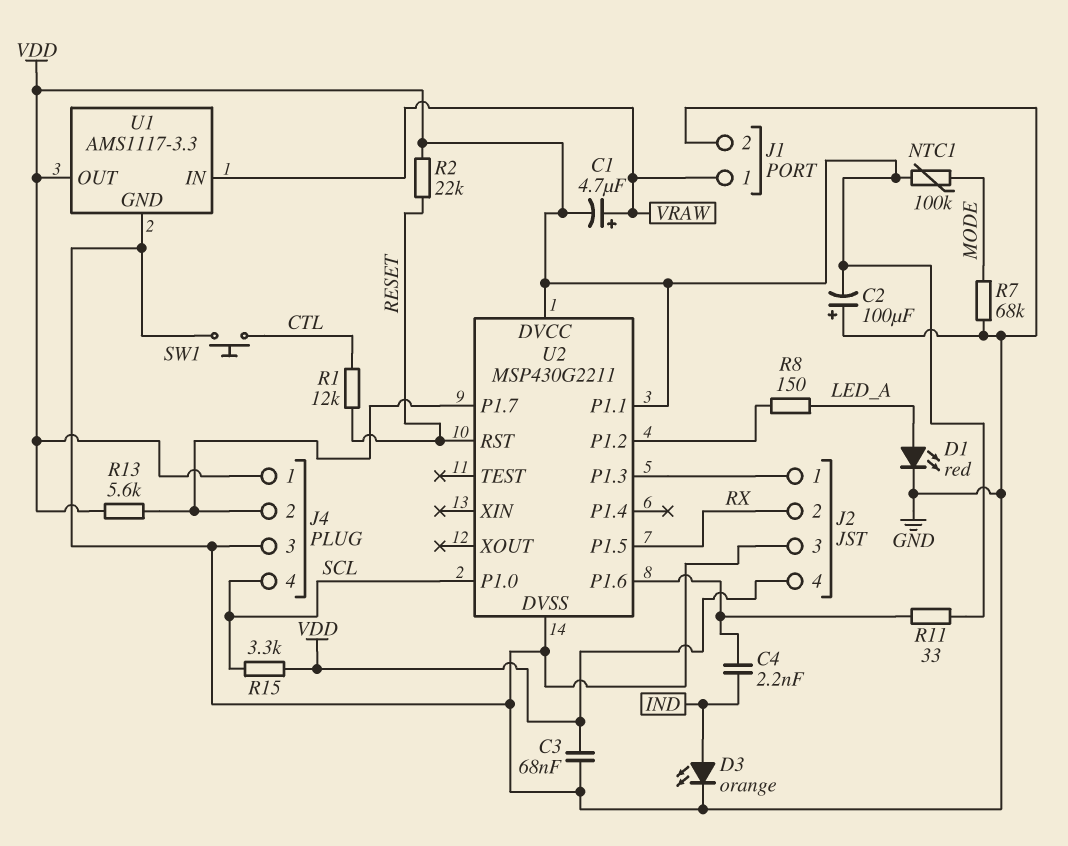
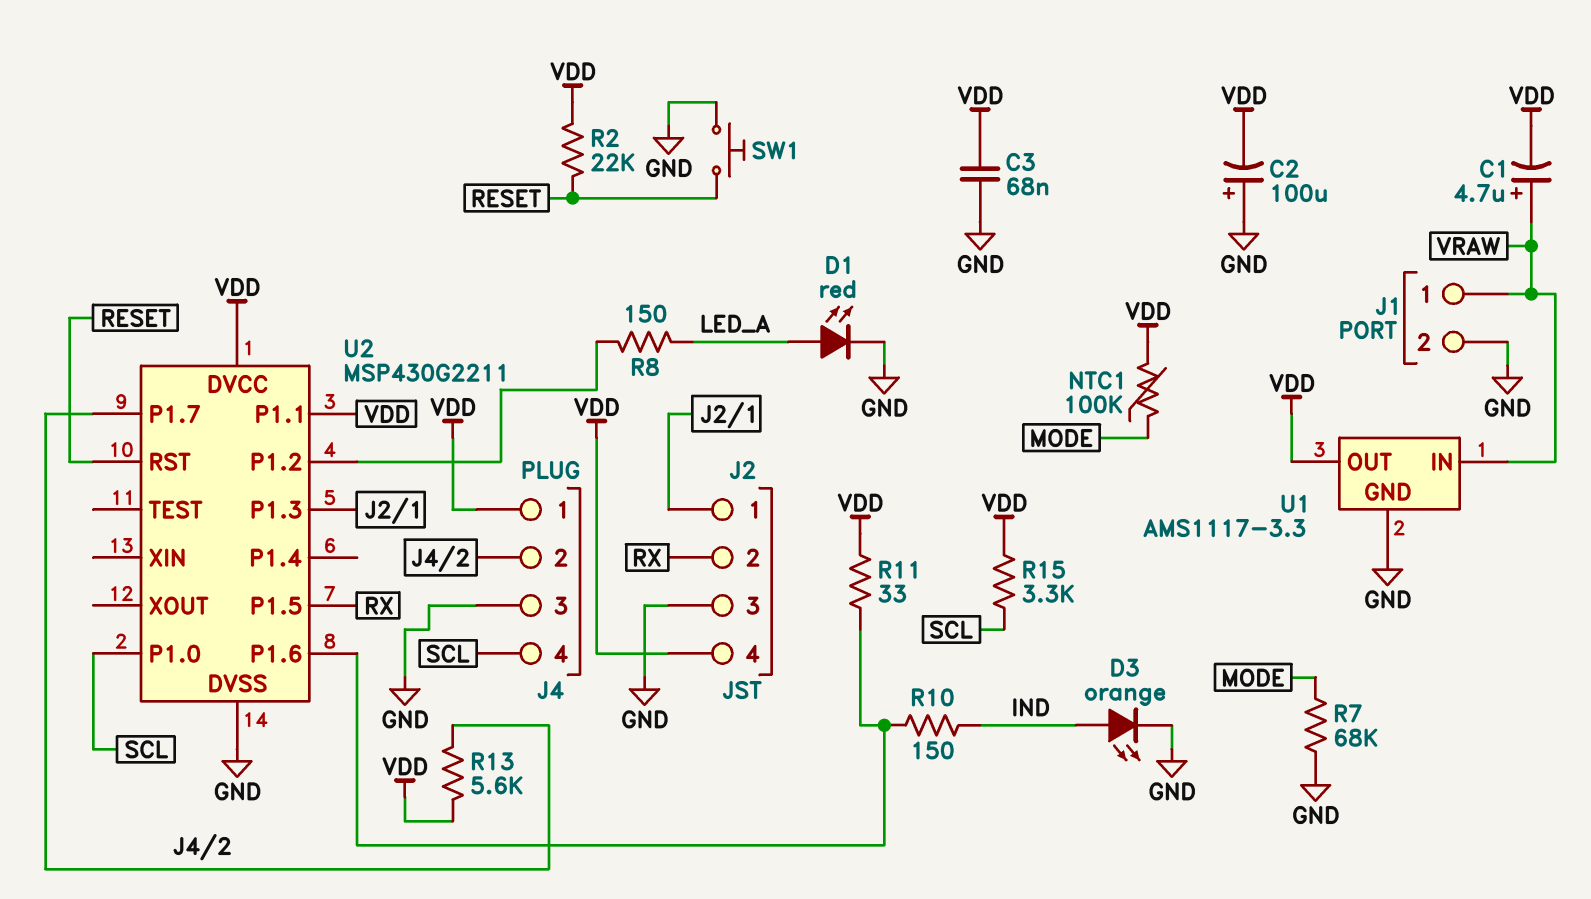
C4: 2.2nF (IND, U2/P1.6) -> none
R1: 12k (CTL, RESET) -> none
R10: none -> 150 (IND, U2/P1.6)
SW1: button (CTL, GND) -> button (GND, RESET)

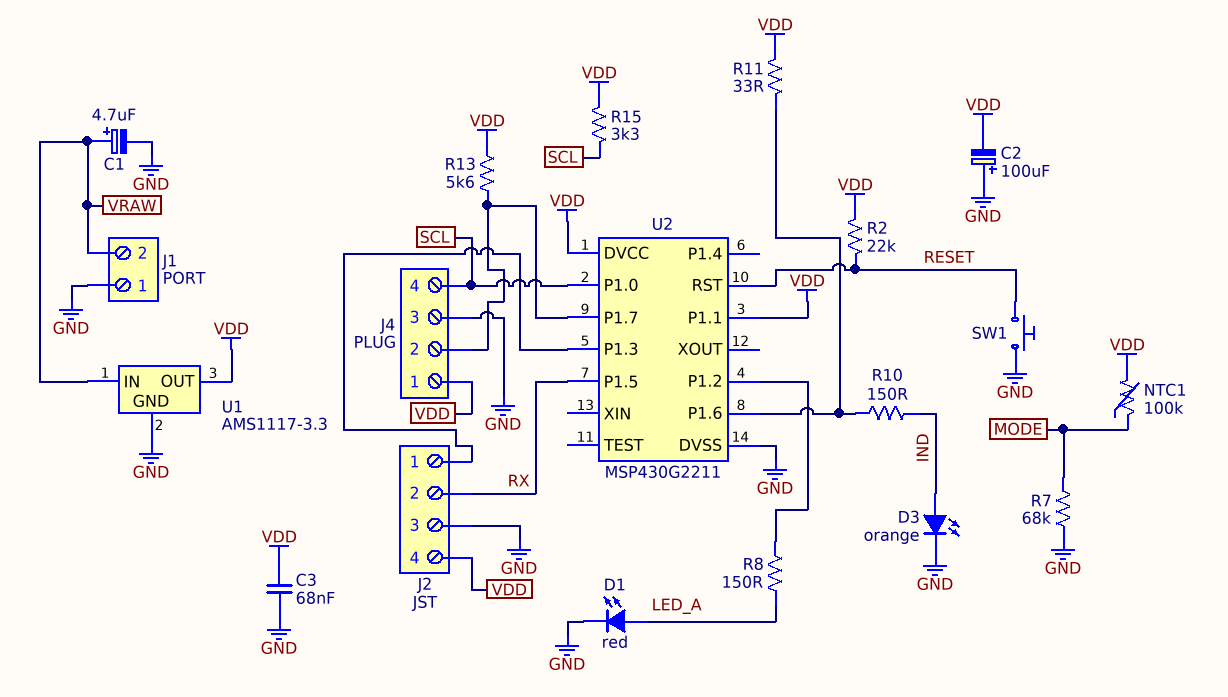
C1: 4.7uF (plus VRAW, minus VDD) -> 4.7uF (plus VRAW, minus GND)
J1 pin 1: VRAW -> GND
J1 pin 2: GND -> VRAW

